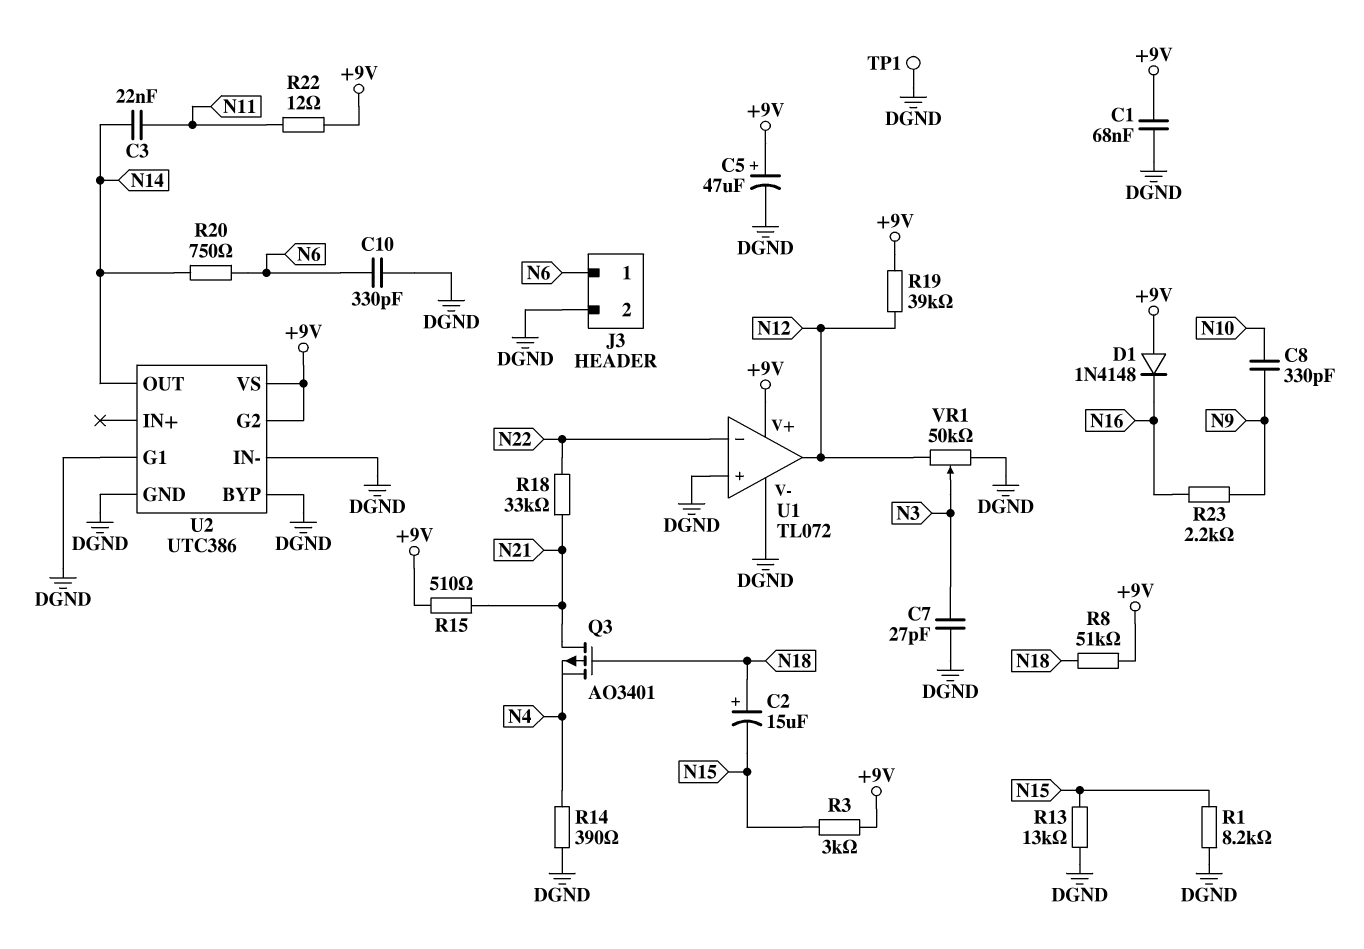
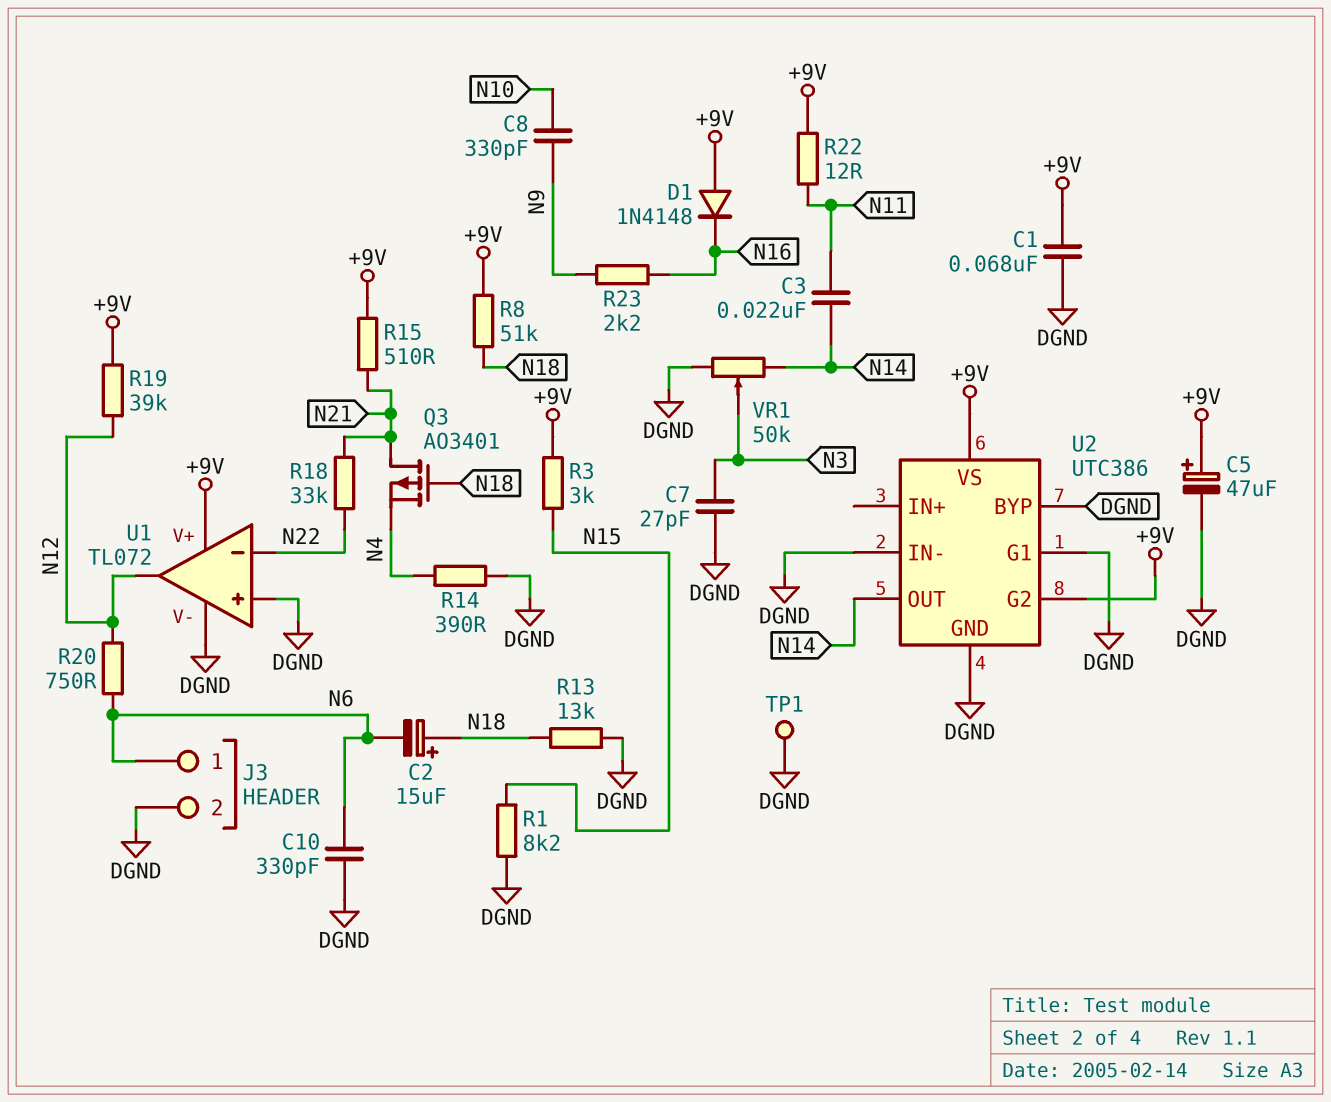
C2: 15uF (plus N18, minus N15) -> 15uF (plus N18, minus N6)
R13: 13k (DGND, N15) -> 13k (DGND, N18)
R20: 750 (N6, N14) -> 750 (N6, N12)
VR1: 50k (DGND, N12, wiper N3) -> 50k (DGND, N14, wiper N3)

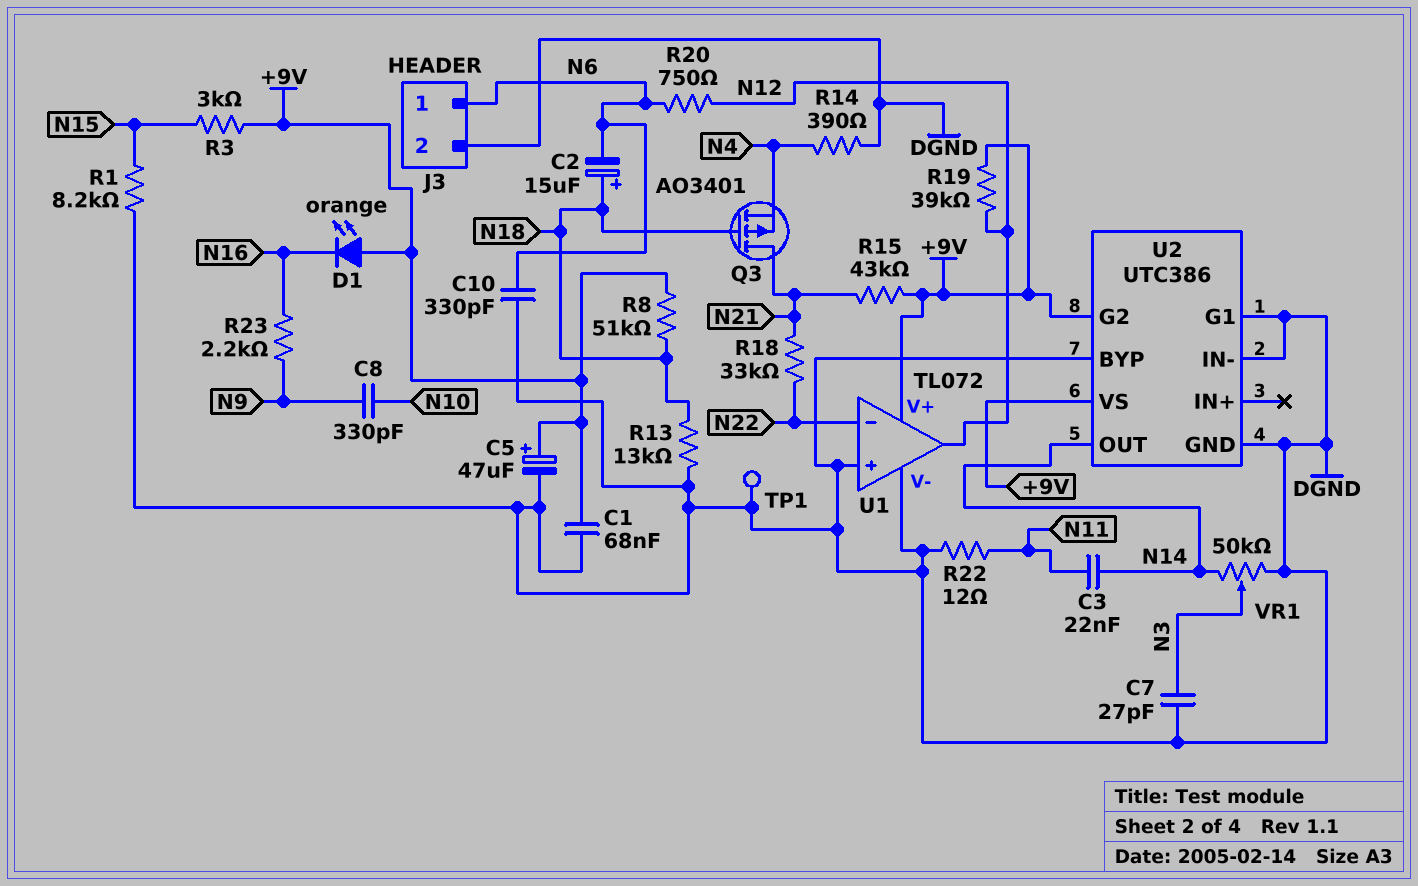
D1: diode 1N4148 (A +9V, K N16) -> LED orange (A +9V, K N16)
R15: 510 (+9V, N21) -> 43k (+9V, N21)
R22: 12 (+9V, N11) -> 12 (DGND, N11)

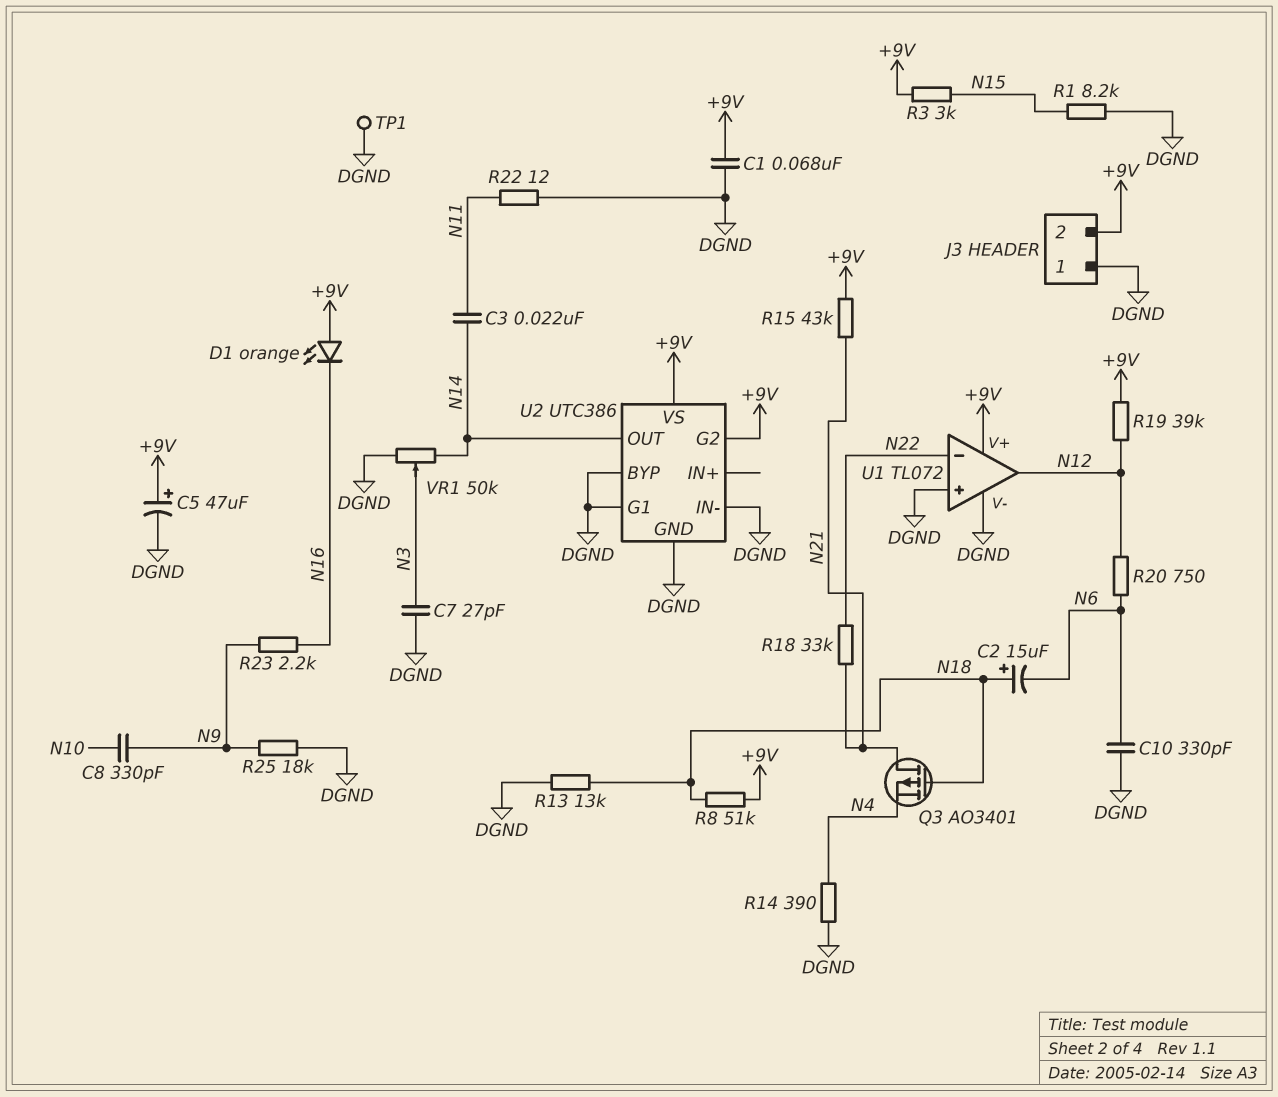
J3 pin 1: N6 -> DGND
J3 pin 2: DGND -> +9V
R25: none -> 18k (DGND, N9)

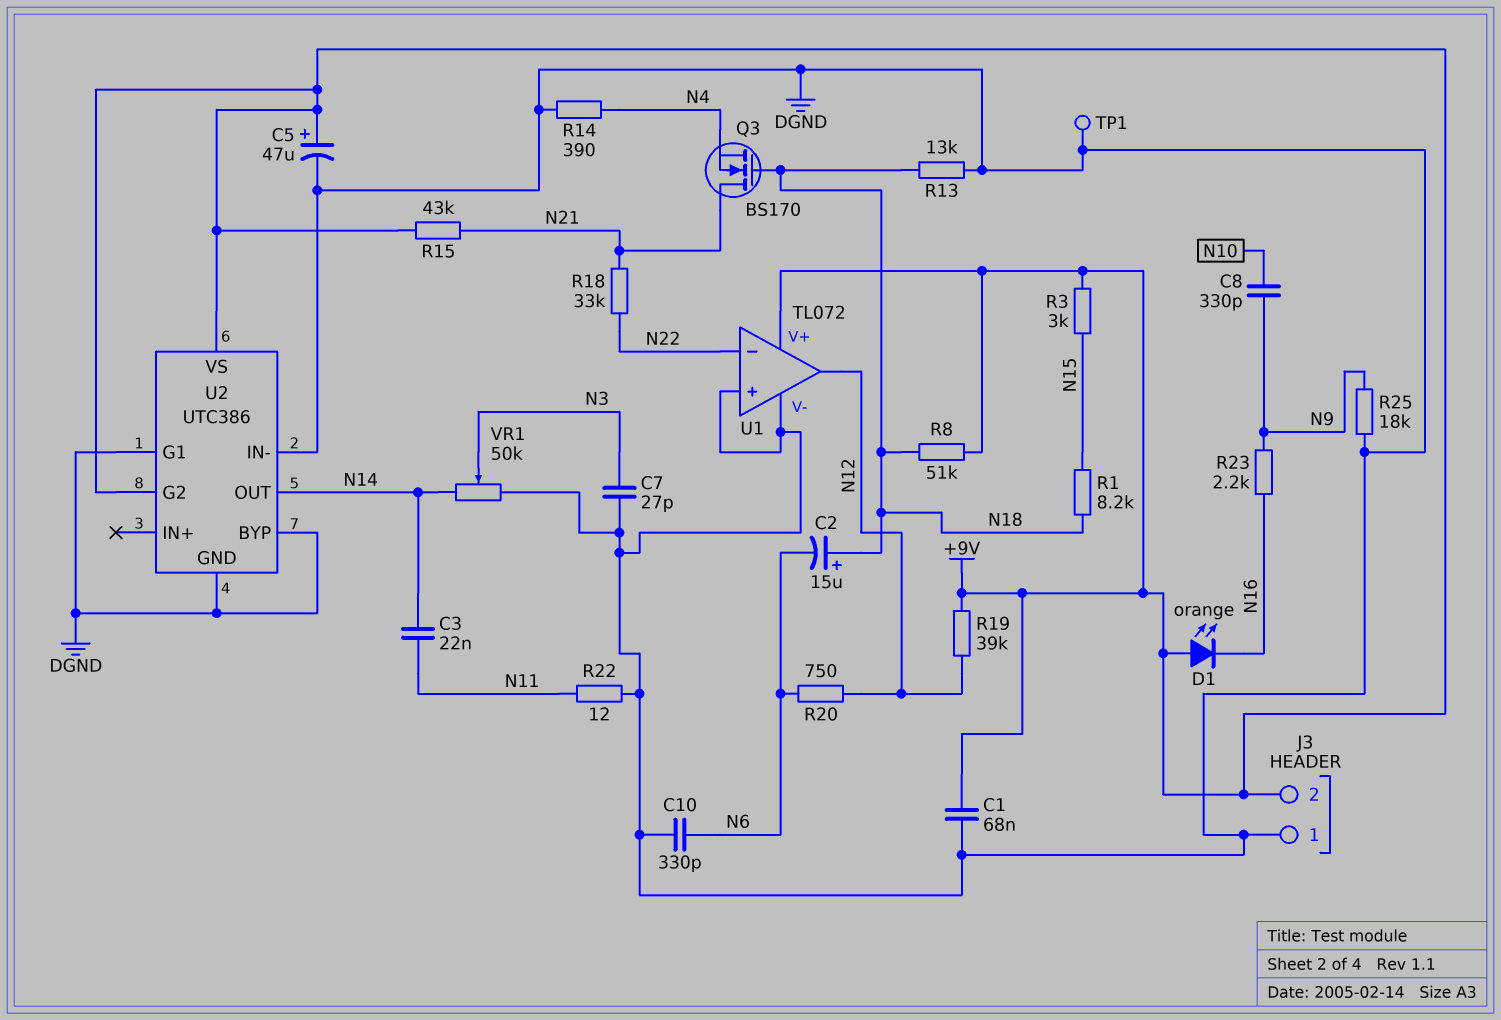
Q3: PMOS AO3401 (G N18, D N21, S N4) -> NMOS BS170 (G N18, D N21, S N4)
R1: 8.2k (DGND, N15) -> 8.2k (N15, N18)

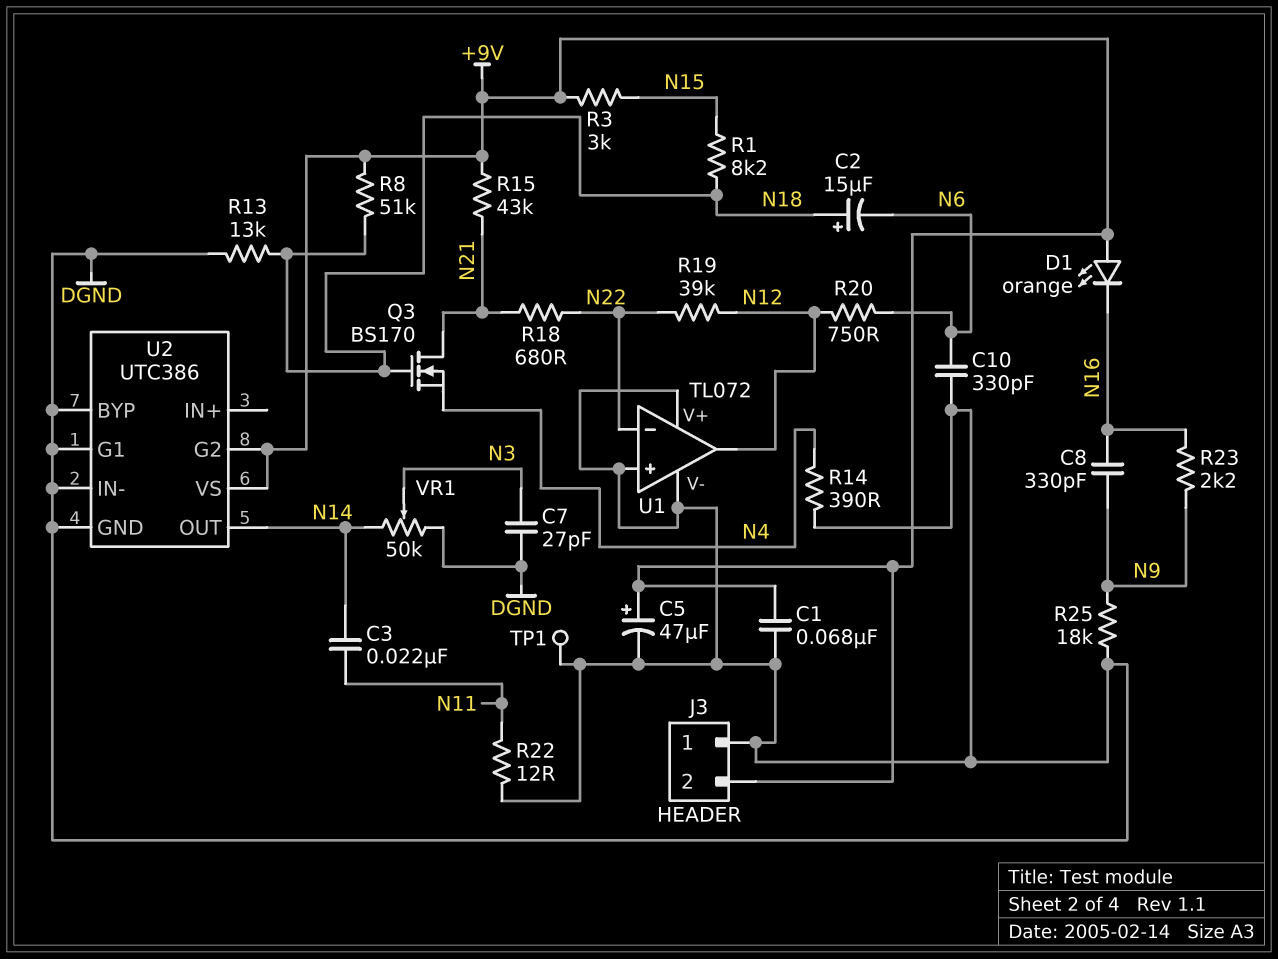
C8: 330pF (N9, N10) -> 330pF (N9, N16)
R18: 33k (N21, N22) -> 680 (N21, N22)
R19: 39k (+9V, N12) -> 39k (N12, N22)
U1 pin V+: +9V -> DGND

